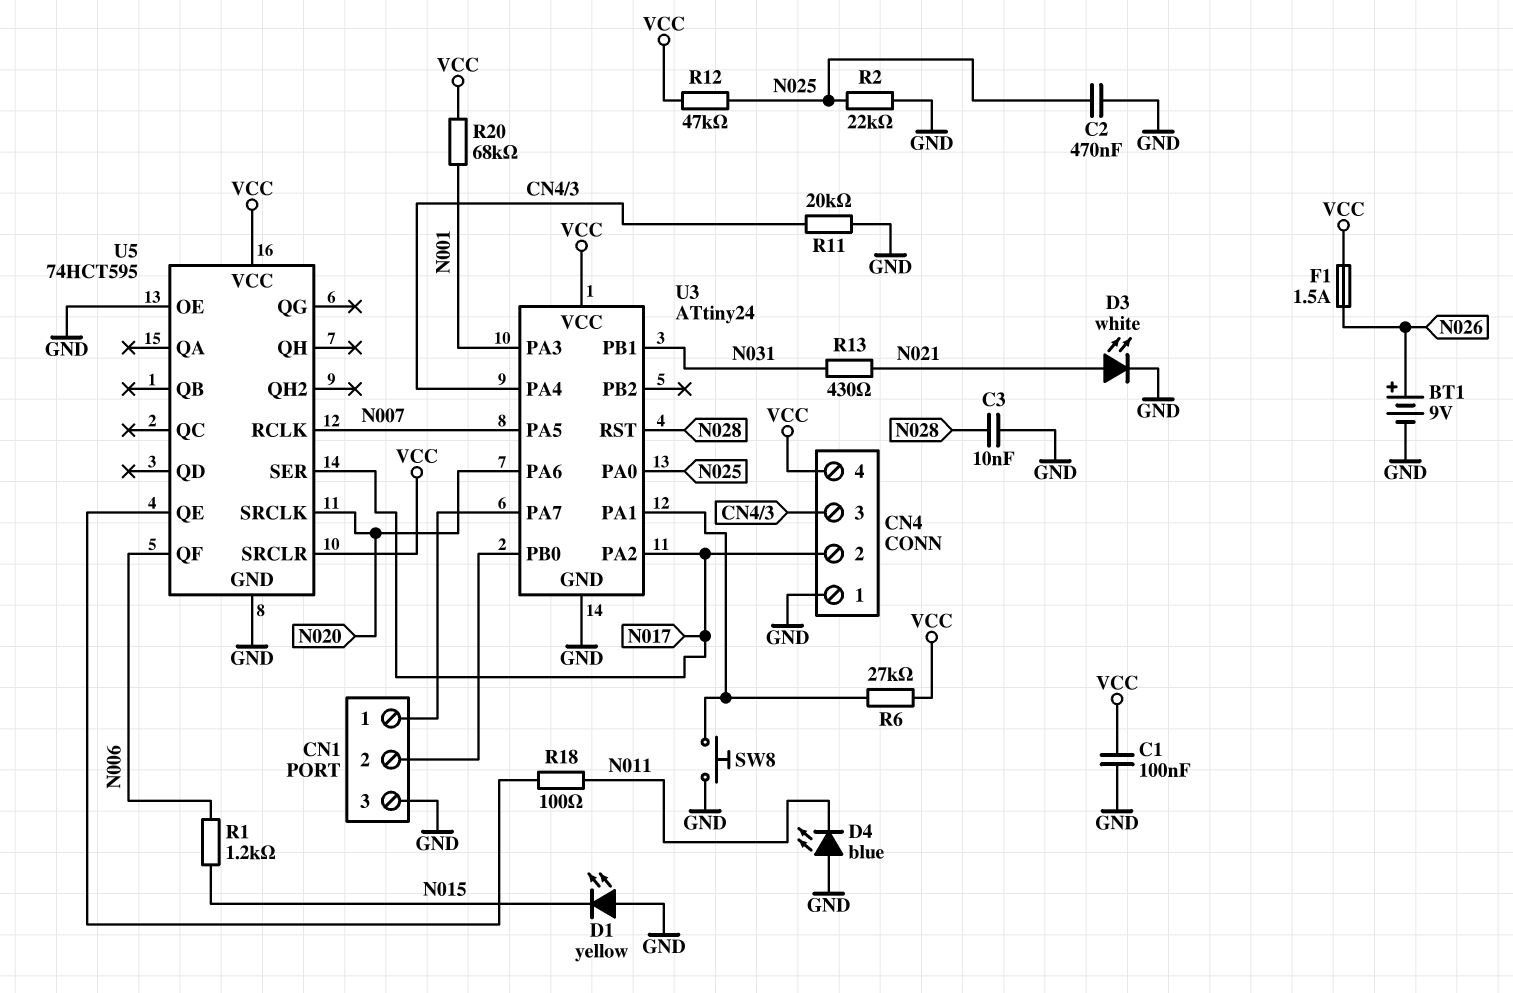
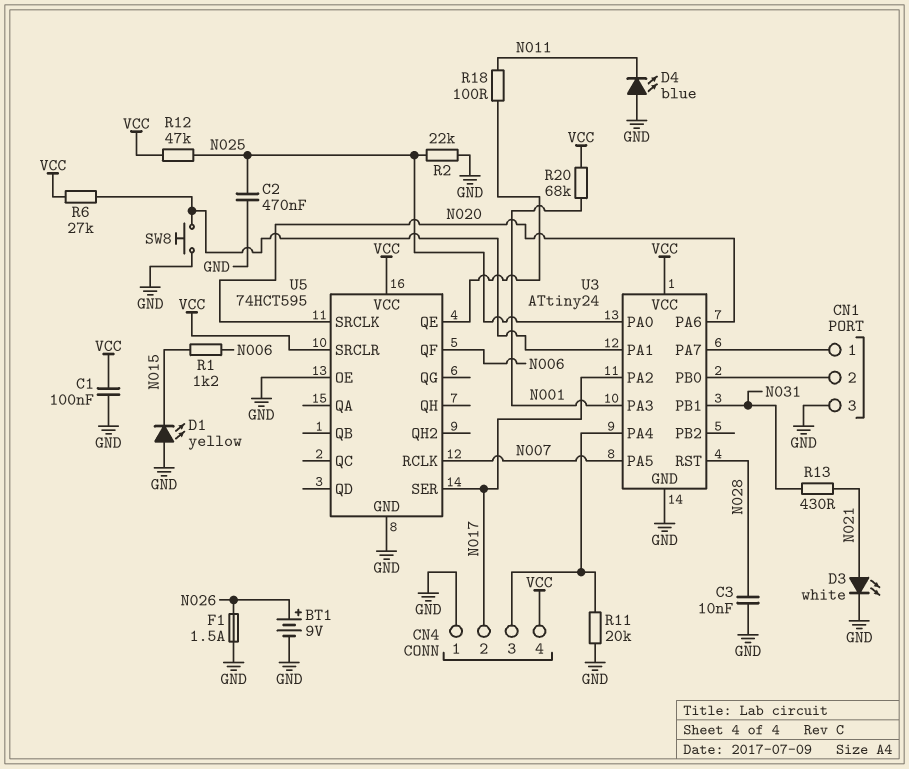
F1: 1.5A (N026, VCC) -> 1.5A (GND, N026)

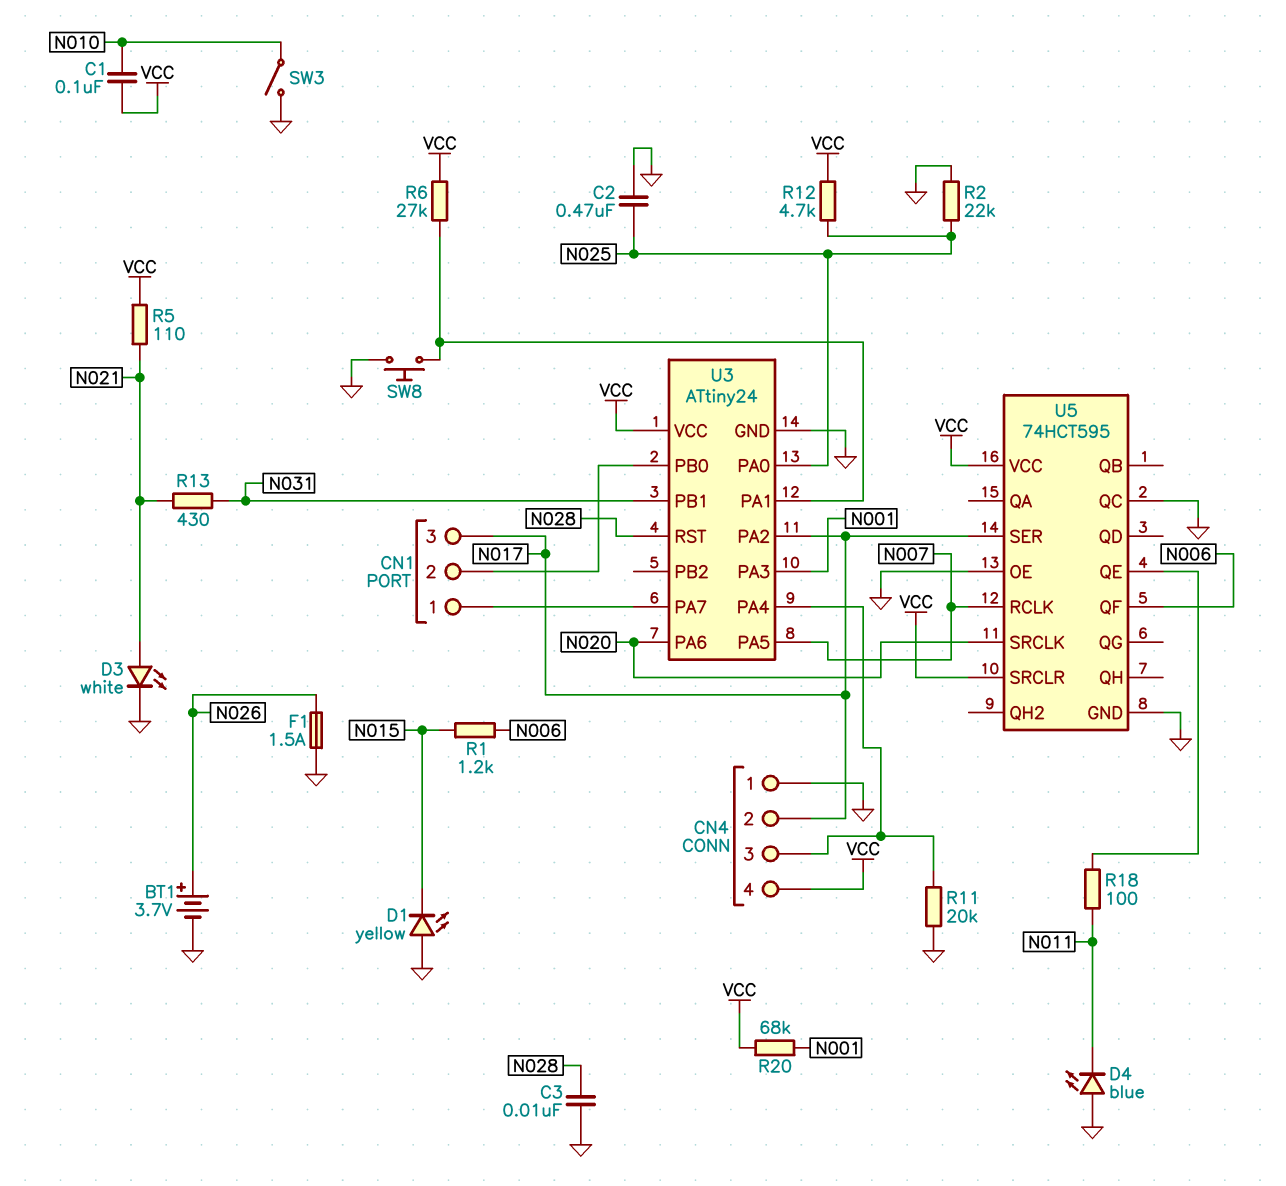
BT1: 9V (plus N026, minus GND) -> 3.7V (plus N026, minus GND)
C1: 100nF (GND, VCC) -> 100nF (N010, VCC)
CN1 pin 3: GND -> N017
R5: none -> 110 (N021, VCC)
R12: 47k (N025, VCC) -> 4.7k (N025, VCC)
SW3: none -> switch (GND, N010)
U5 pin QC: none -> GND

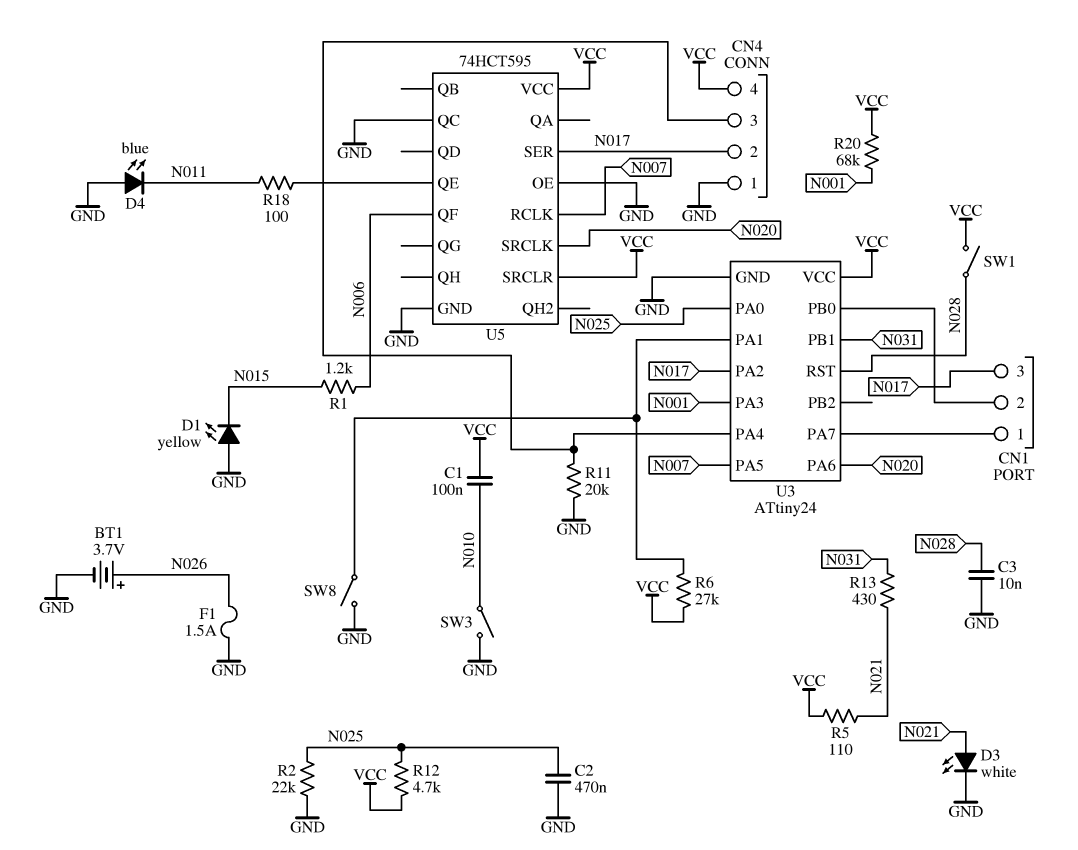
SW1: none -> switch (N028, VCC)
SW8: button (GND, U3/PA1) -> switch (GND, U3/PA1)

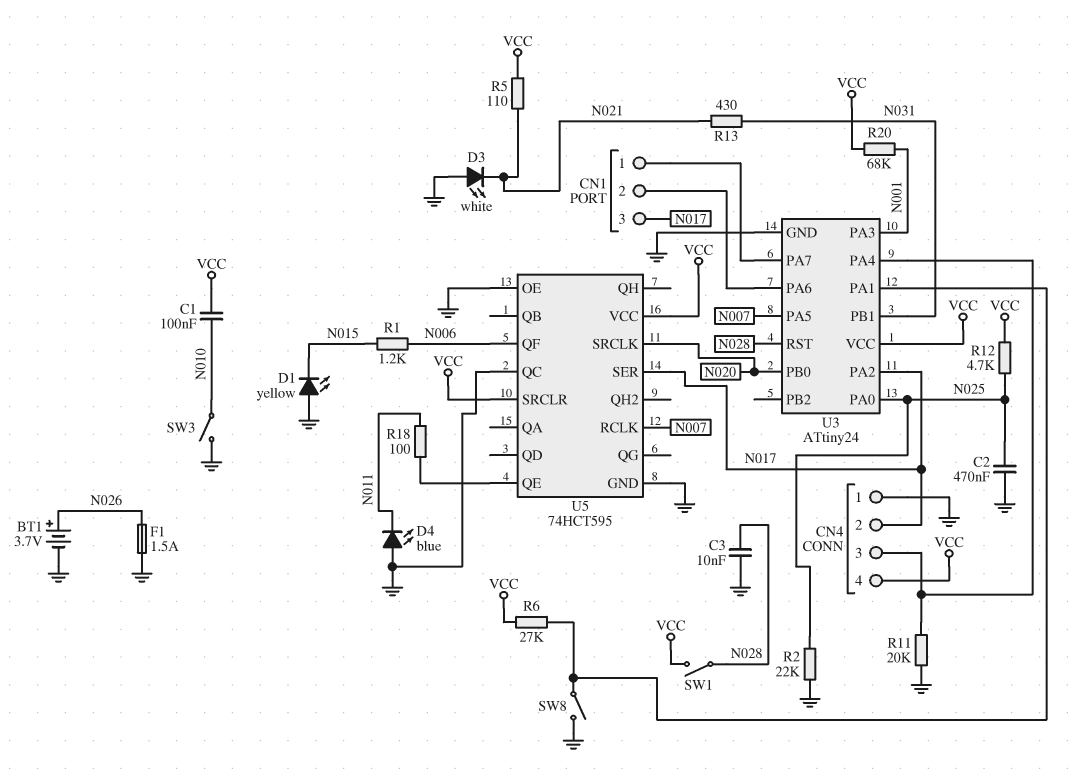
D3: LED white (A N021, K GND) -> LED white (A GND, K N021)
U3 pin PA6: N020 -> CN1/2
U3 pin PB0: CN1/2 -> N020

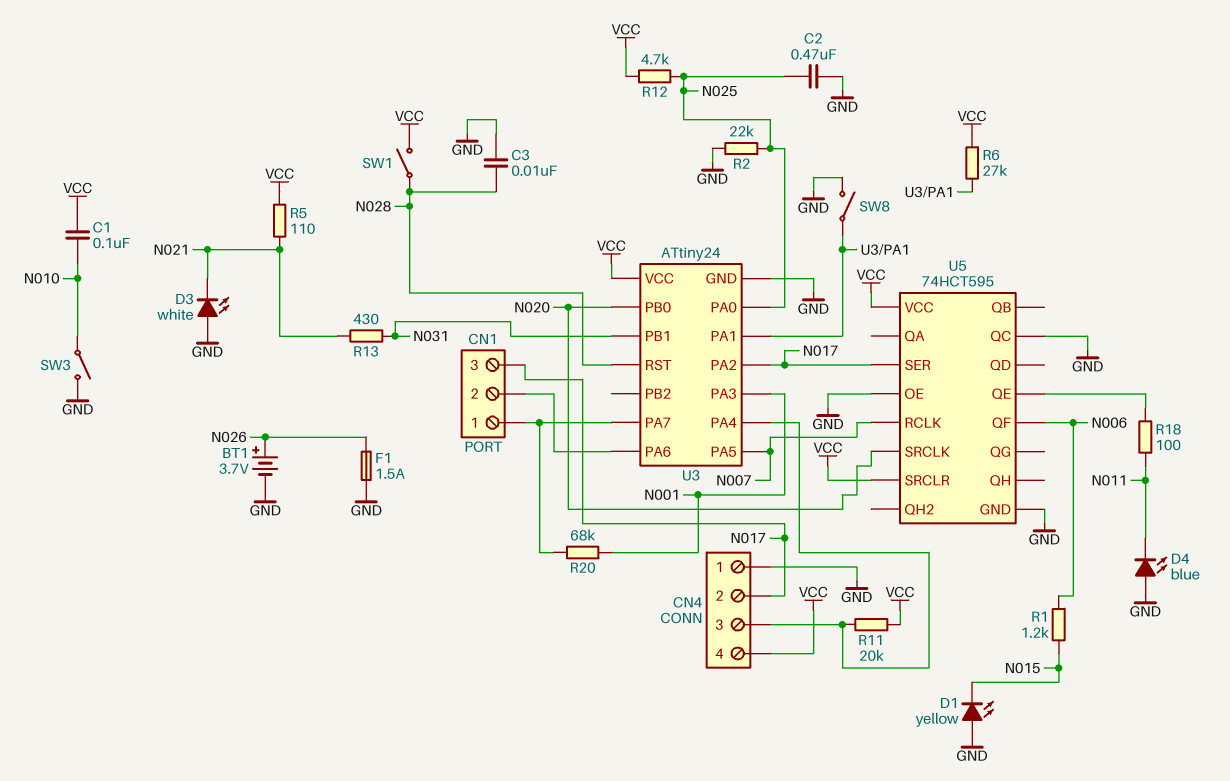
R11: 20k (CN4/3, GND) -> 20k (CN4/3, VCC)
R20: 68k (N001, VCC) -> 68k (CN1/1, N001)

